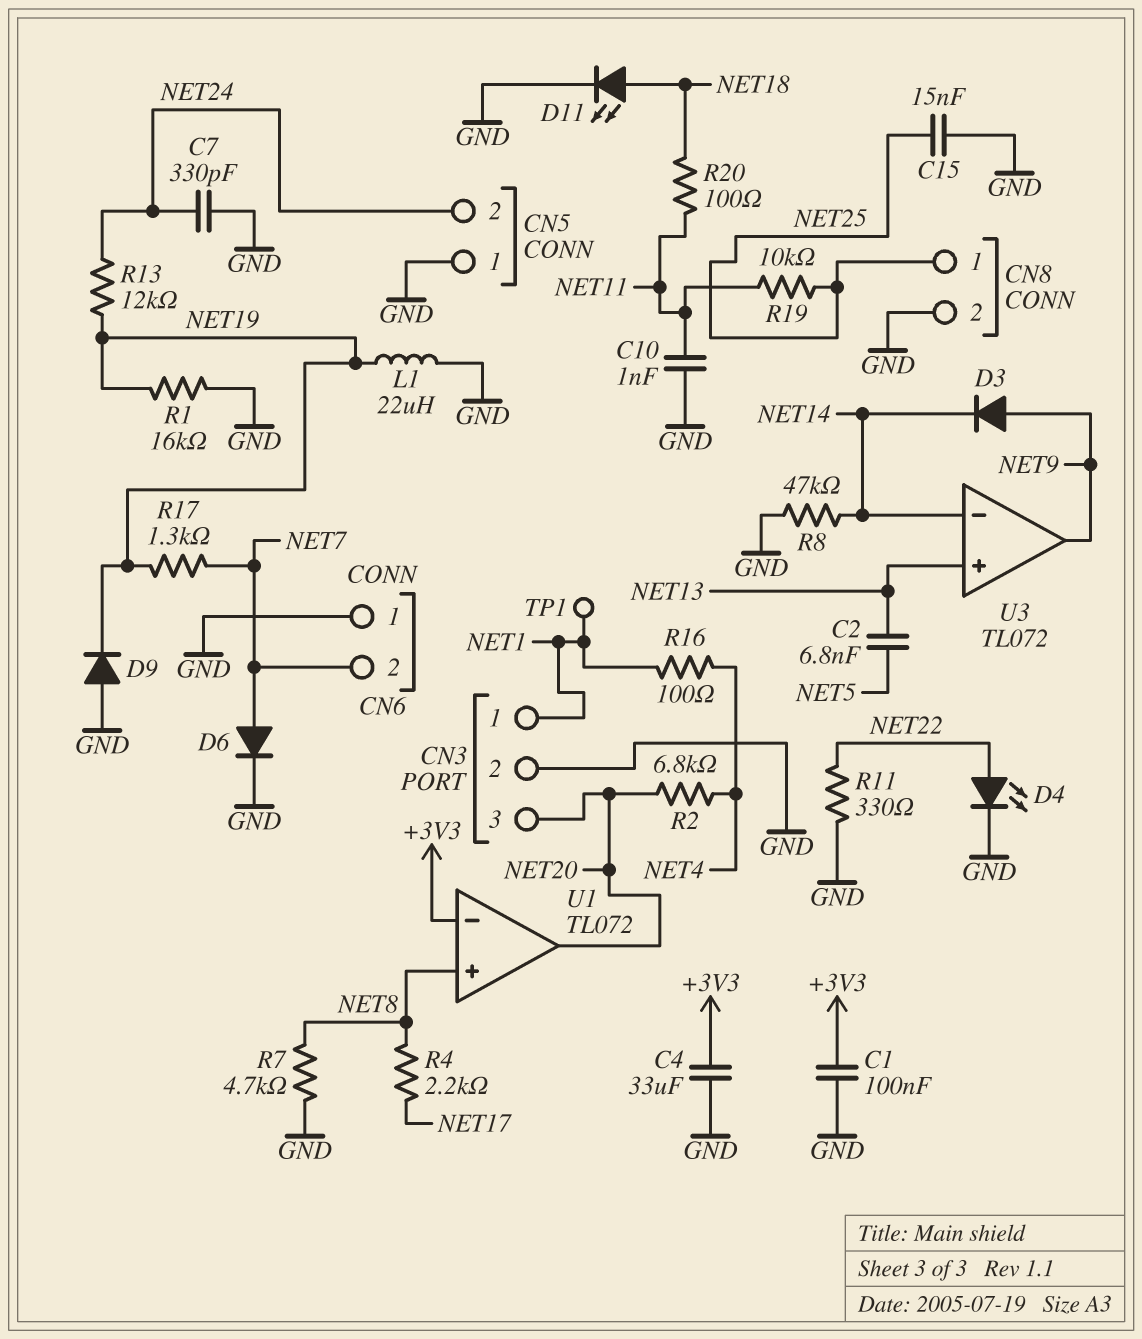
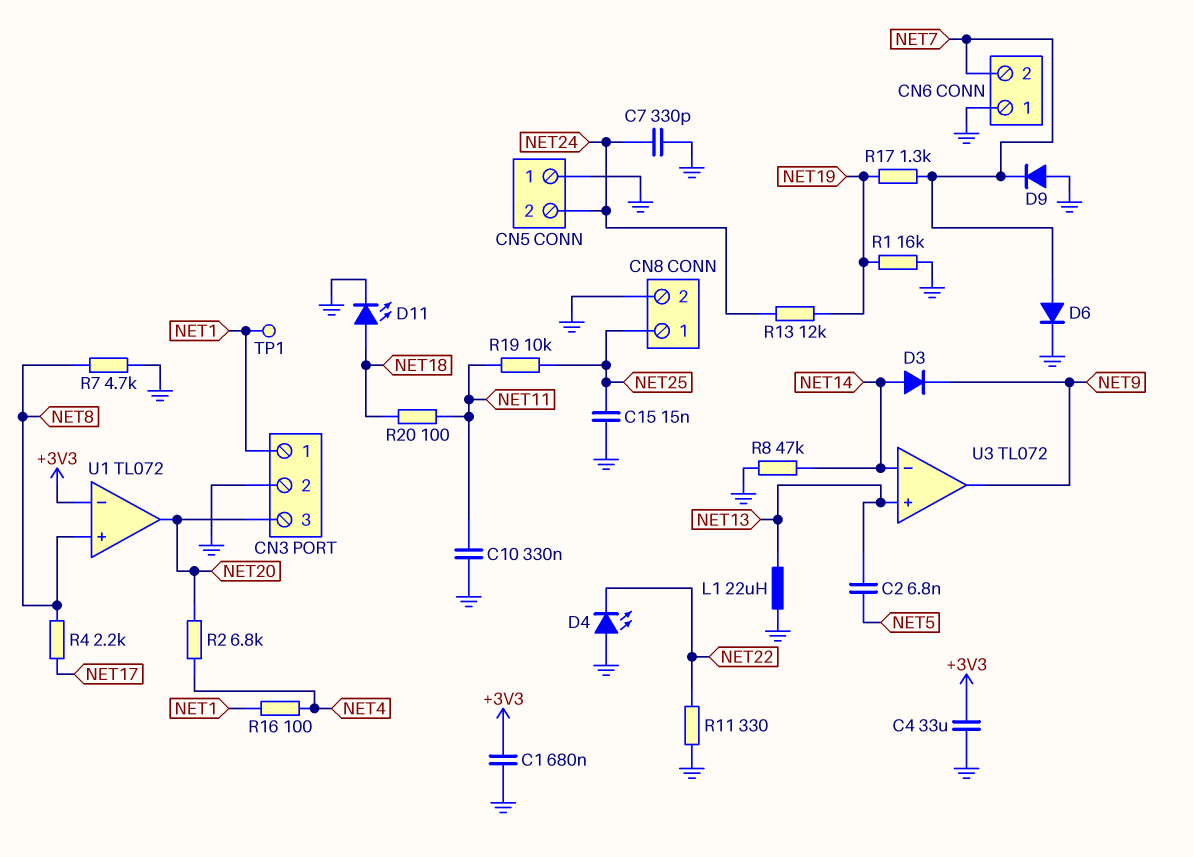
C1: 100nF (+3V3, GND) -> 680nF (+3V3, GND)
C10: 1nF (GND, NET11) -> 330nF (GND, NET11)
D3: diode (A NET9, K NET14) -> diode (A NET14, K NET9)
D4: LED (A NET22, K GND) -> LED (A GND, K NET22)
D9: diode (A GND, K NET19) -> diode (A GND, K NET7)
L1: 22uH (GND, NET19) -> 22uH (GND, NET13)

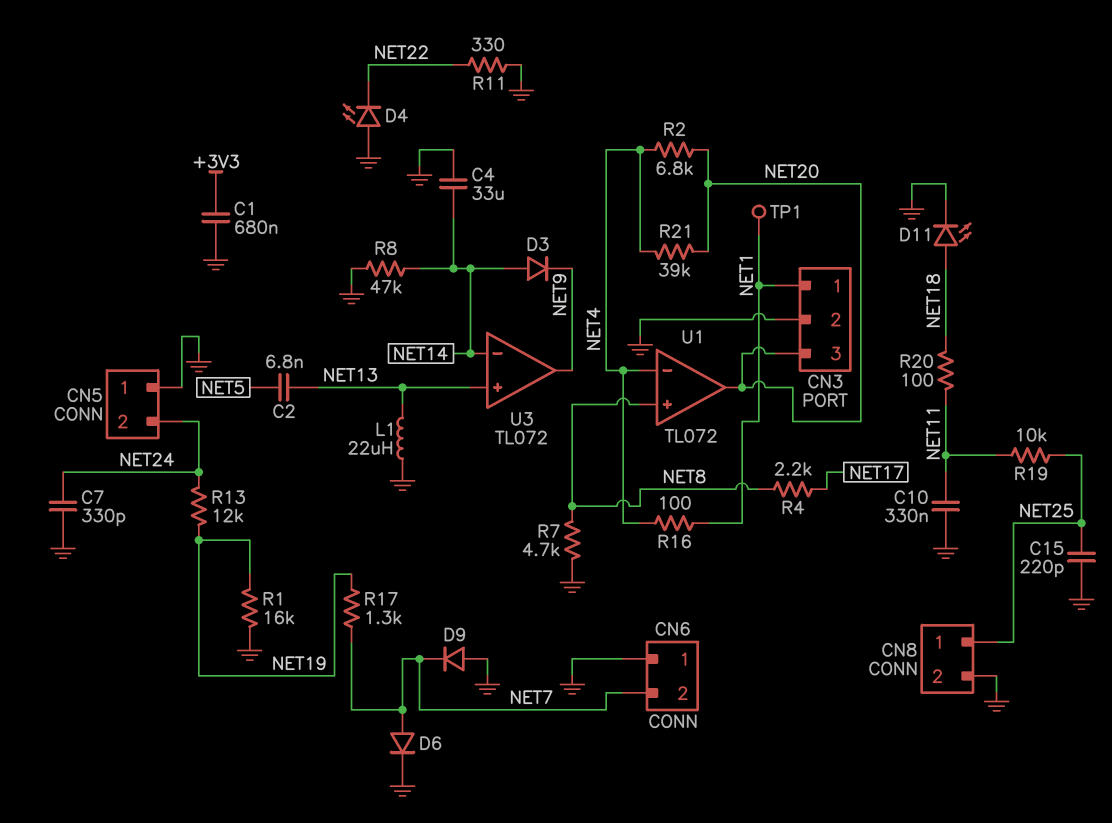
C4: 33uF (+3V3, GND) -> 33uF (GND, NET14)
C15: 15nF (GND, NET25) -> 220pF (GND, NET25)
R21: none -> 39k (NET4, NET20)
U1 pin in-: +3V3 -> NET4

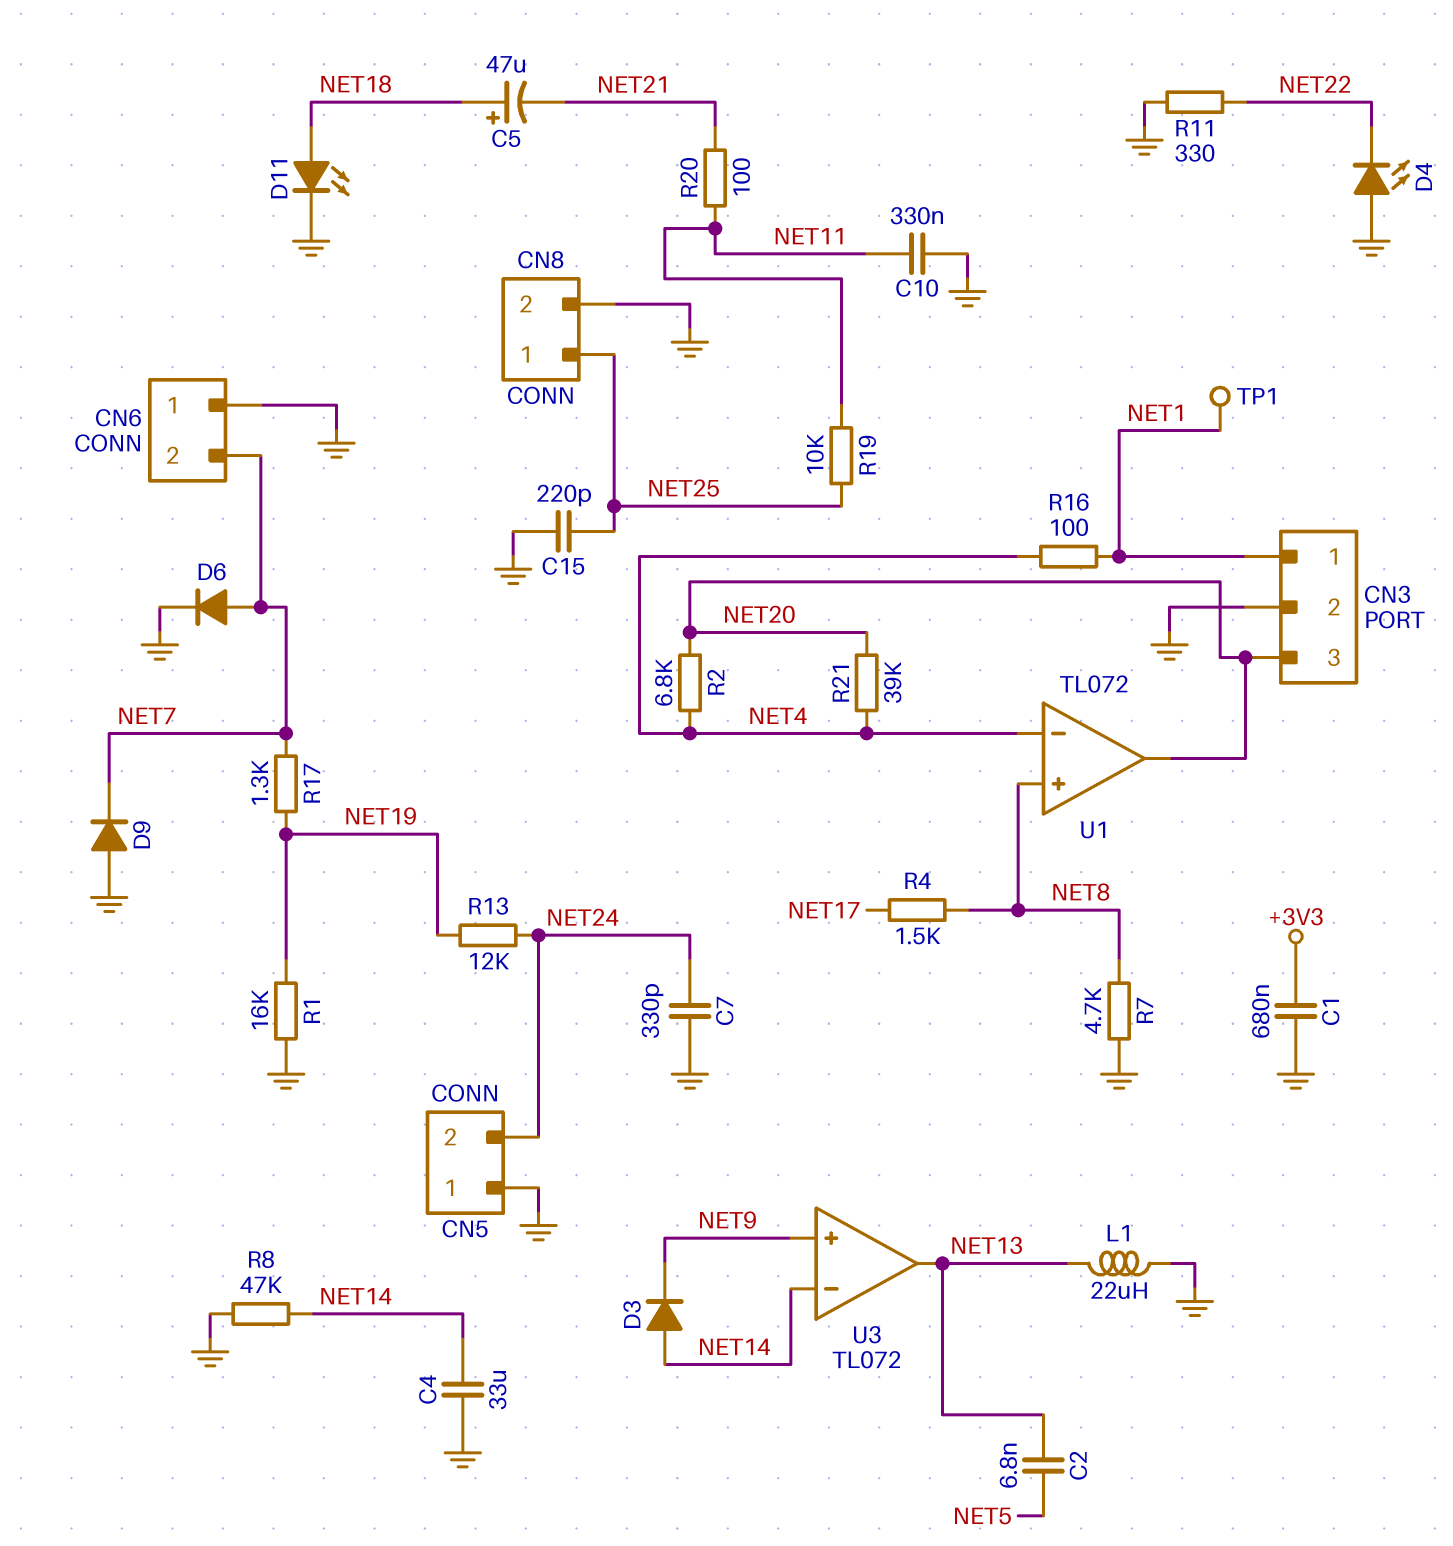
C5: none -> 47uF (plus NET18, minus NET21)
R4: 2.2k (NET8, NET17) -> 1.5k (NET8, NET17)
R20: 100 (NET11, NET18) -> 100 (NET11, NET21)
U3 pin in+: NET13 -> NET9
U3 pin out: NET9 -> NET13

